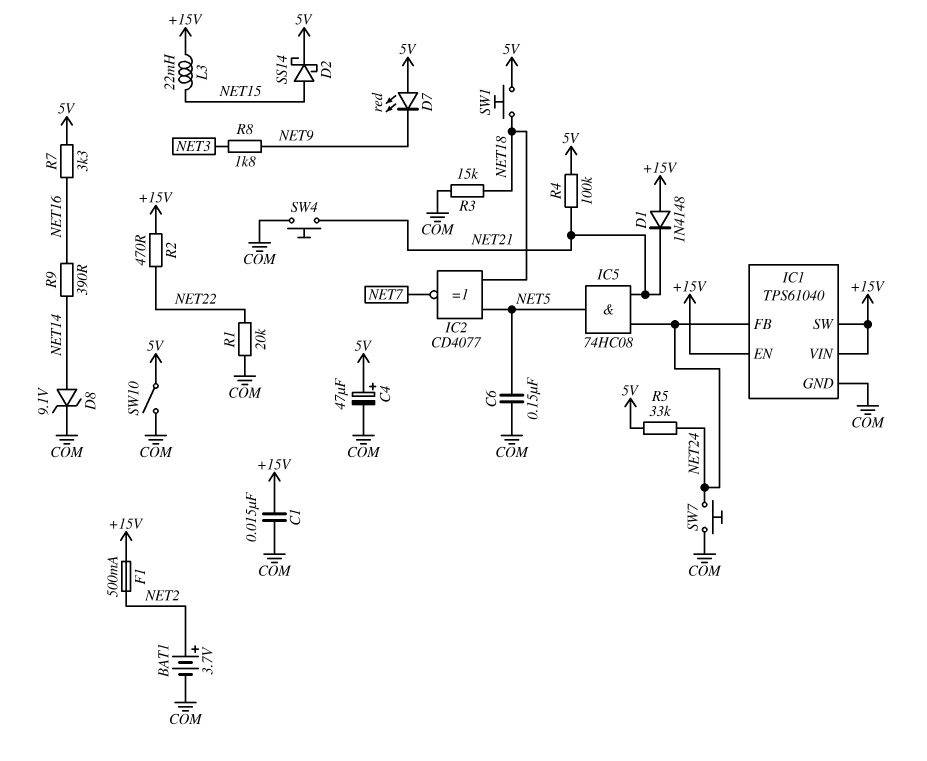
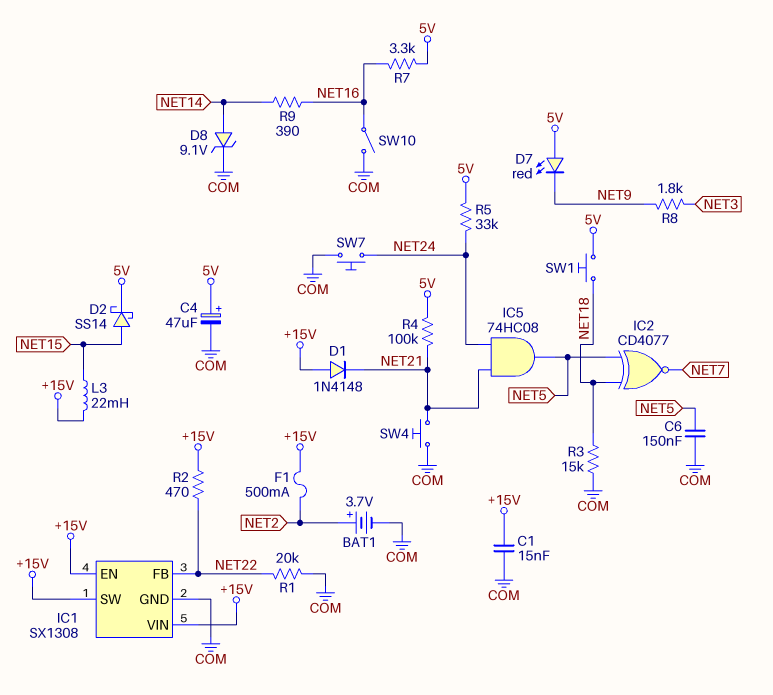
IC1: TPS61040 -> SX1308
IC1 pin FB: NET24 -> NET22
SW10: switch (5V, COM) -> switch (COM, NET16)

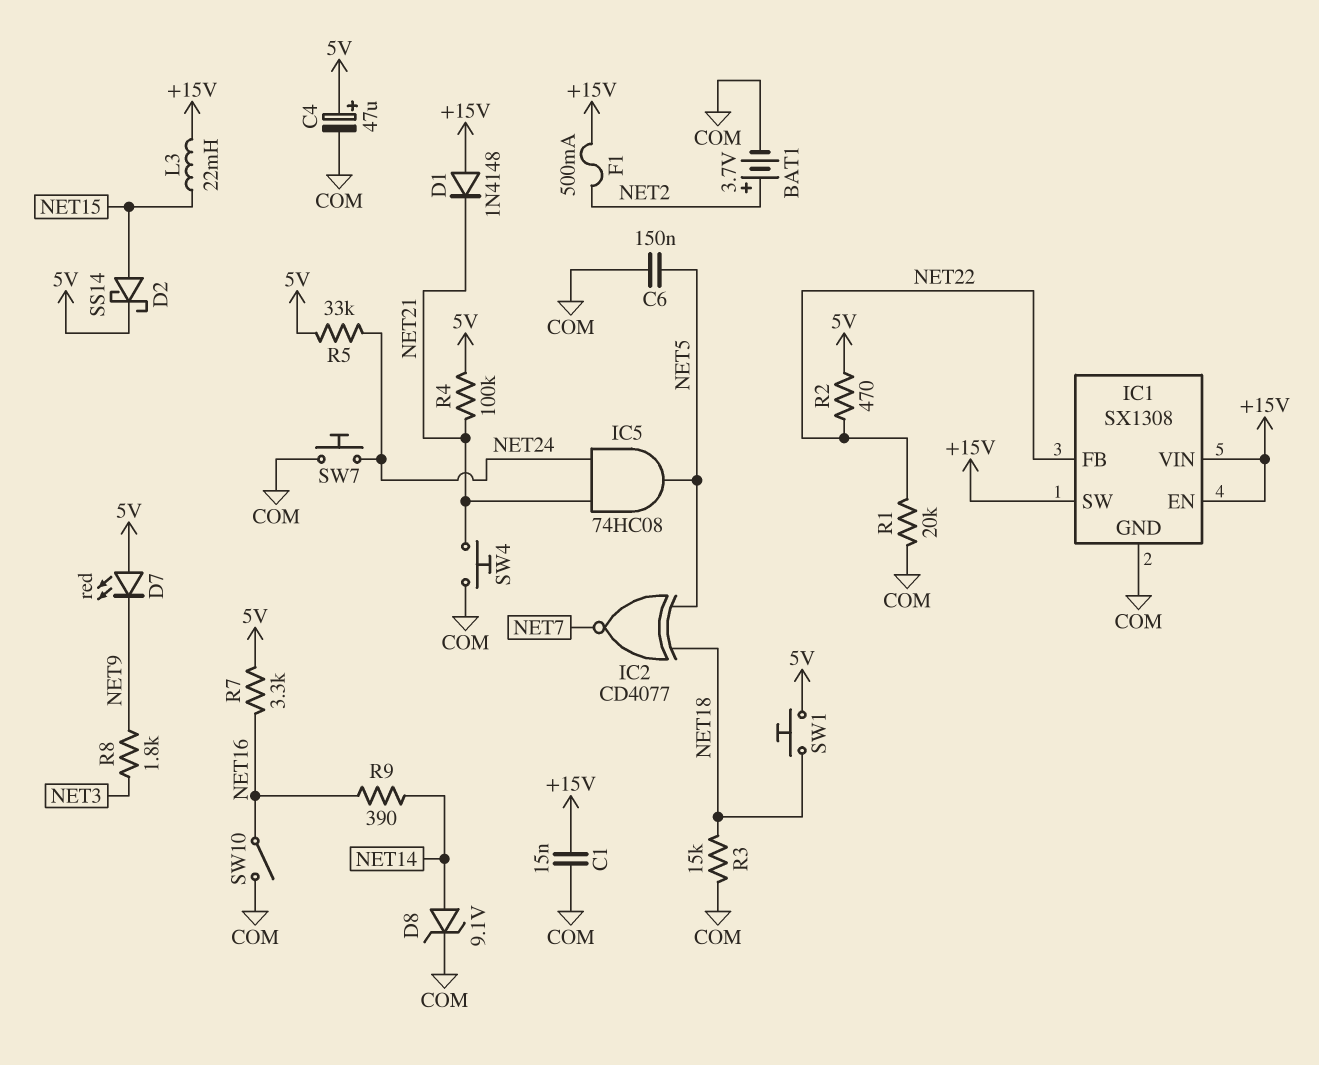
R2: 470 (+15V, NET22) -> 470 (5V, NET22)

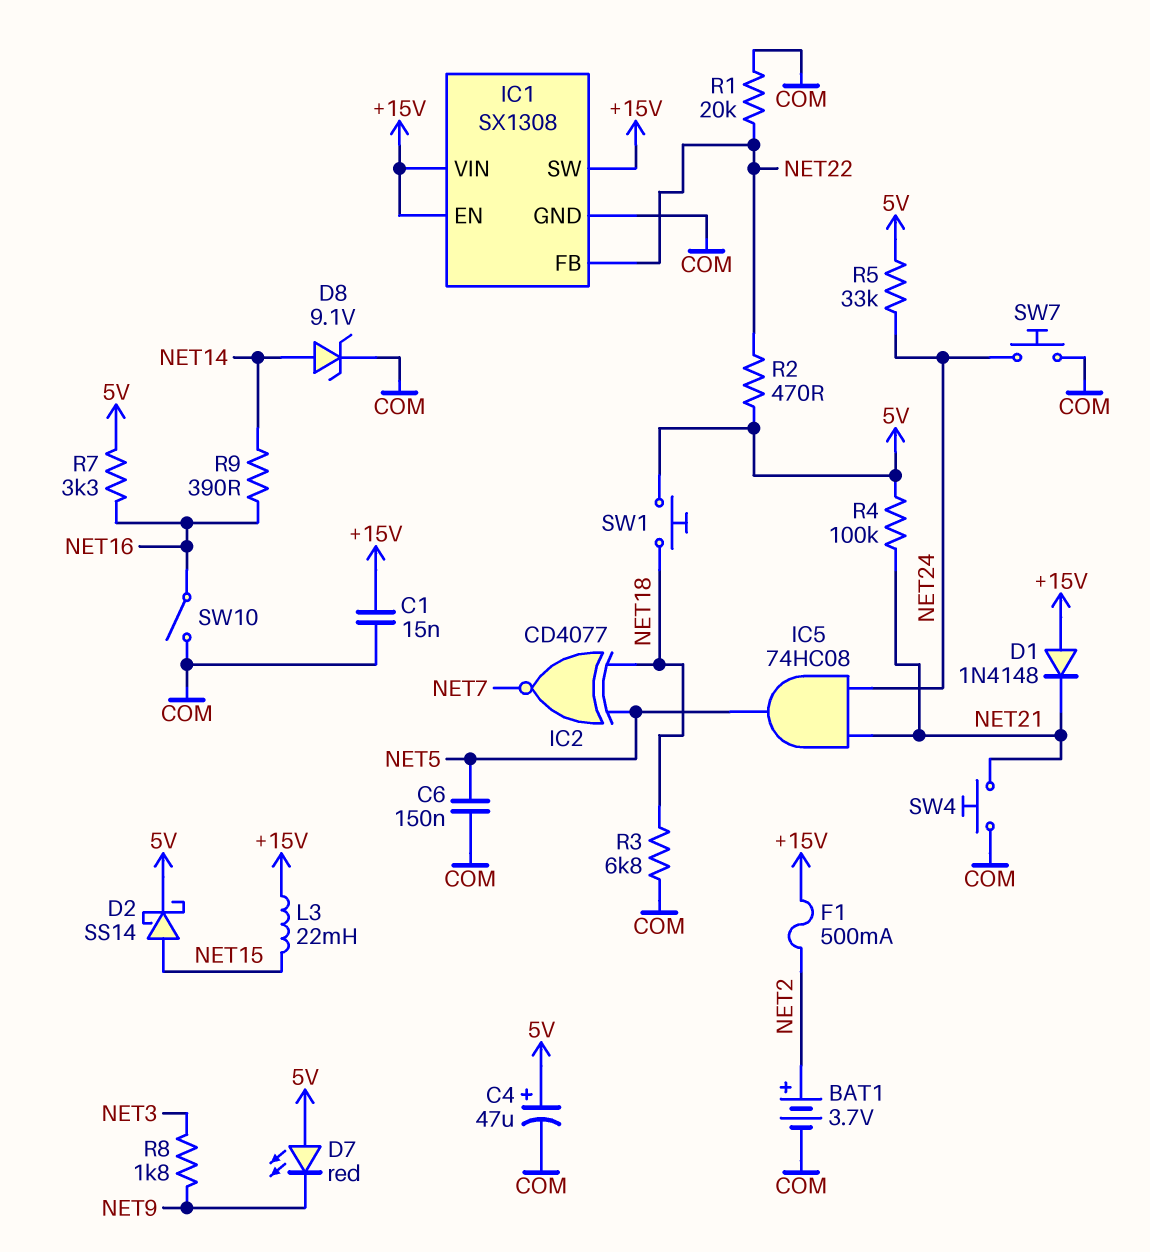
R3: 15k (COM, NET18) -> 6.8k (COM, NET18)

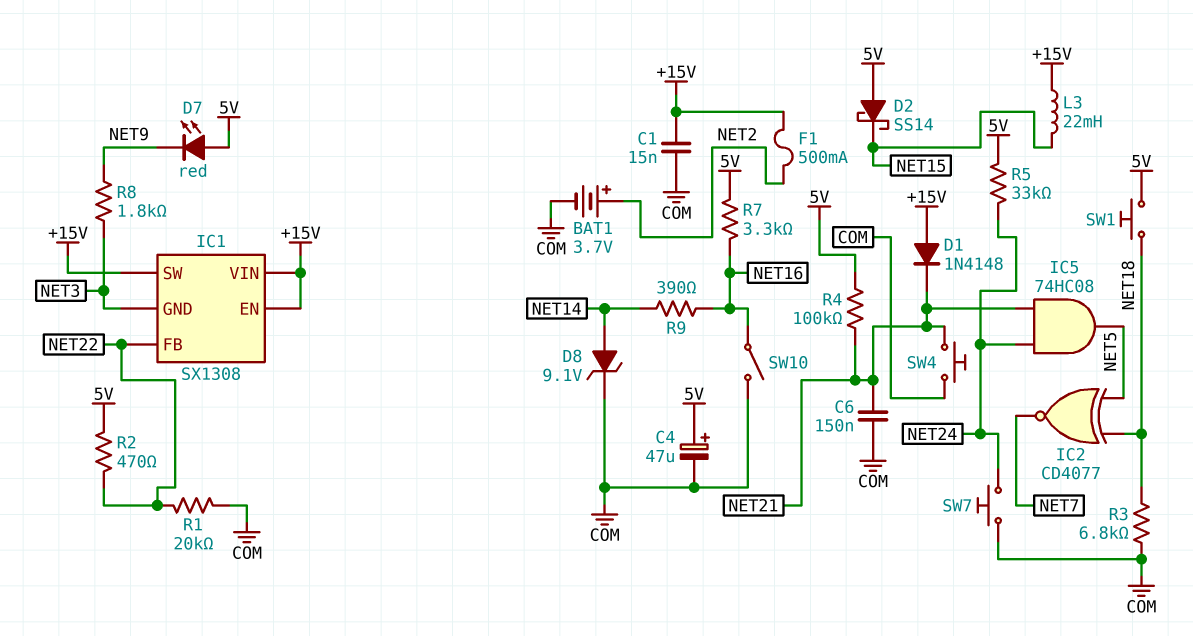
C6: 150nF (COM, NET5) -> 150nF (COM, NET21)
D2: schottky SS14 (A NET15, K 5V) -> schottky SS14 (A 5V, K NET15)
IC1 pin GND: COM -> NET3

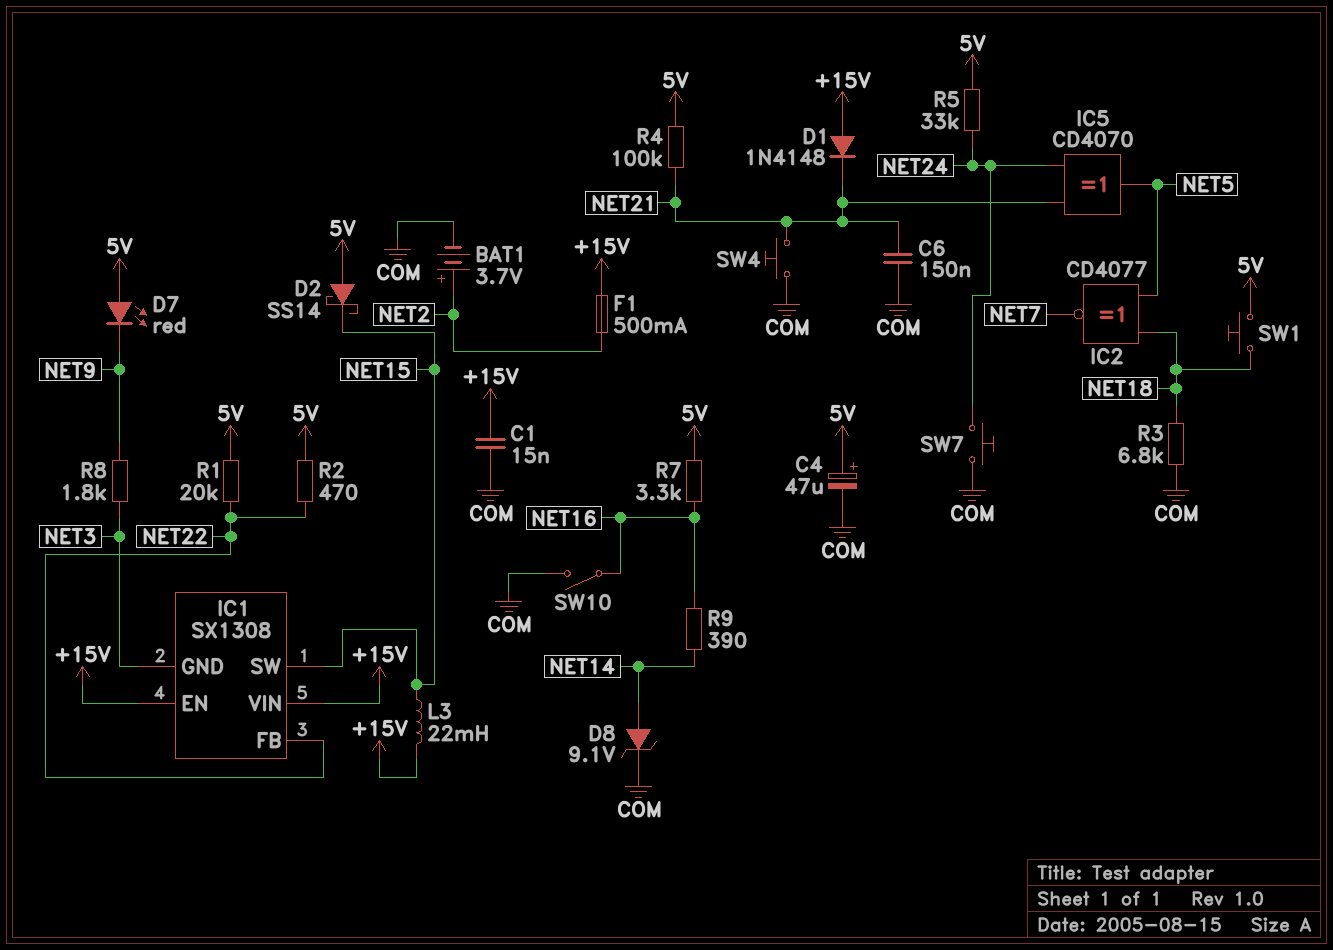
IC1 pin SW: +15V -> NET15
IC5: AND 74HC08 (in NET21, in NET24, out NET5) -> XOR CD4070 (in NET21, in NET24, out NET5)
R1: 20k (COM, NET22) -> 20k (5V, NET22)

